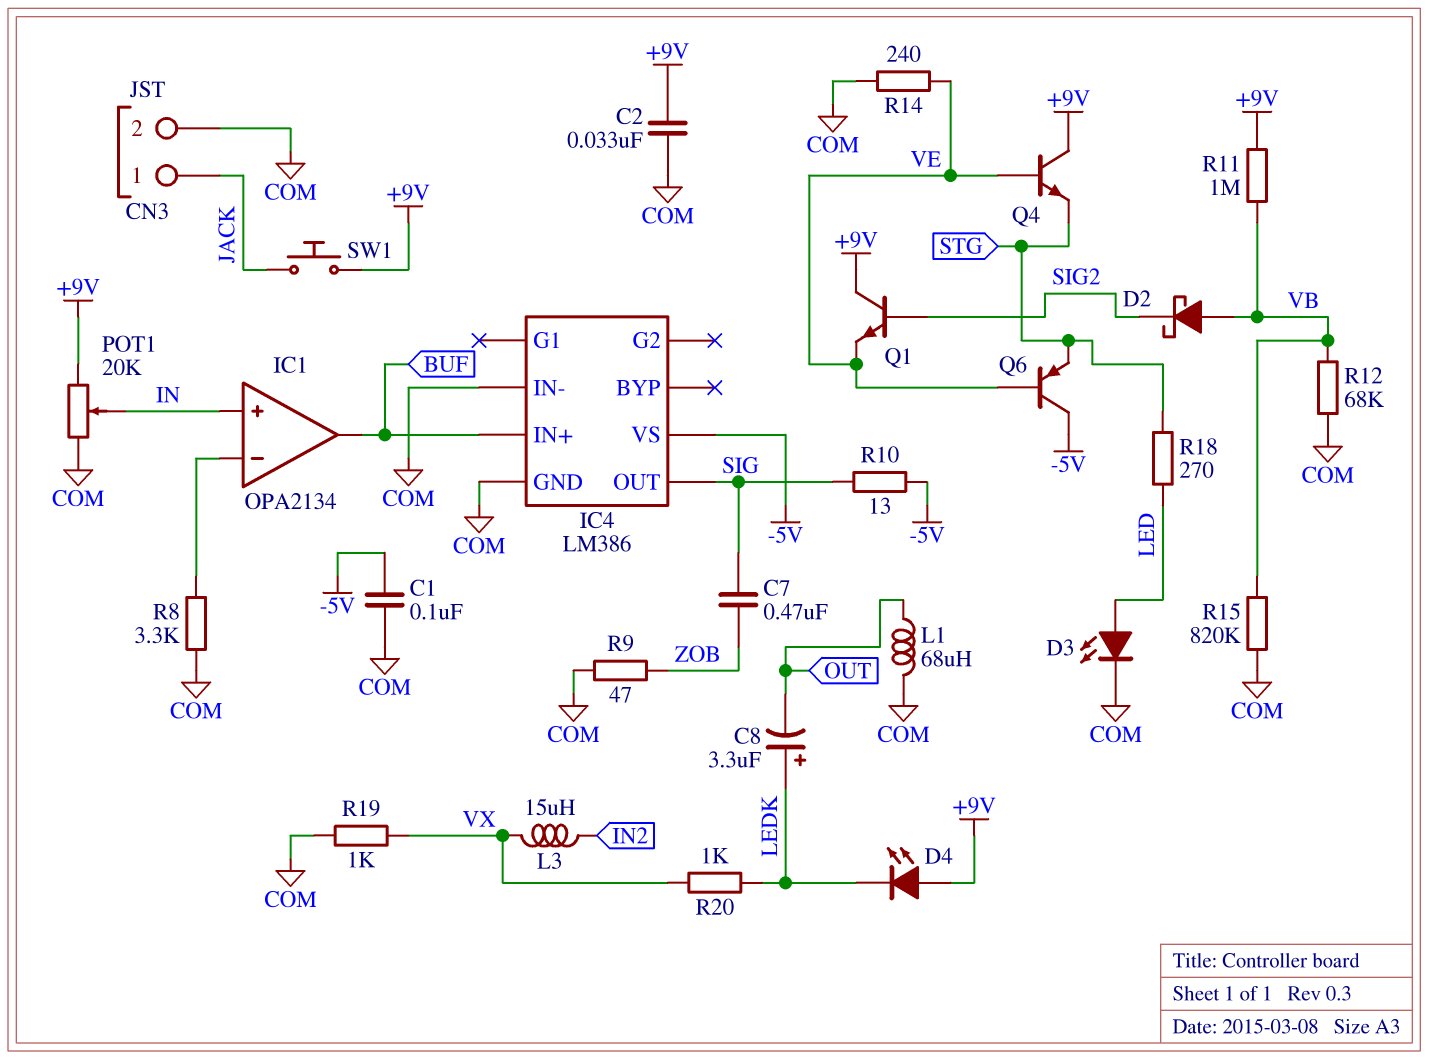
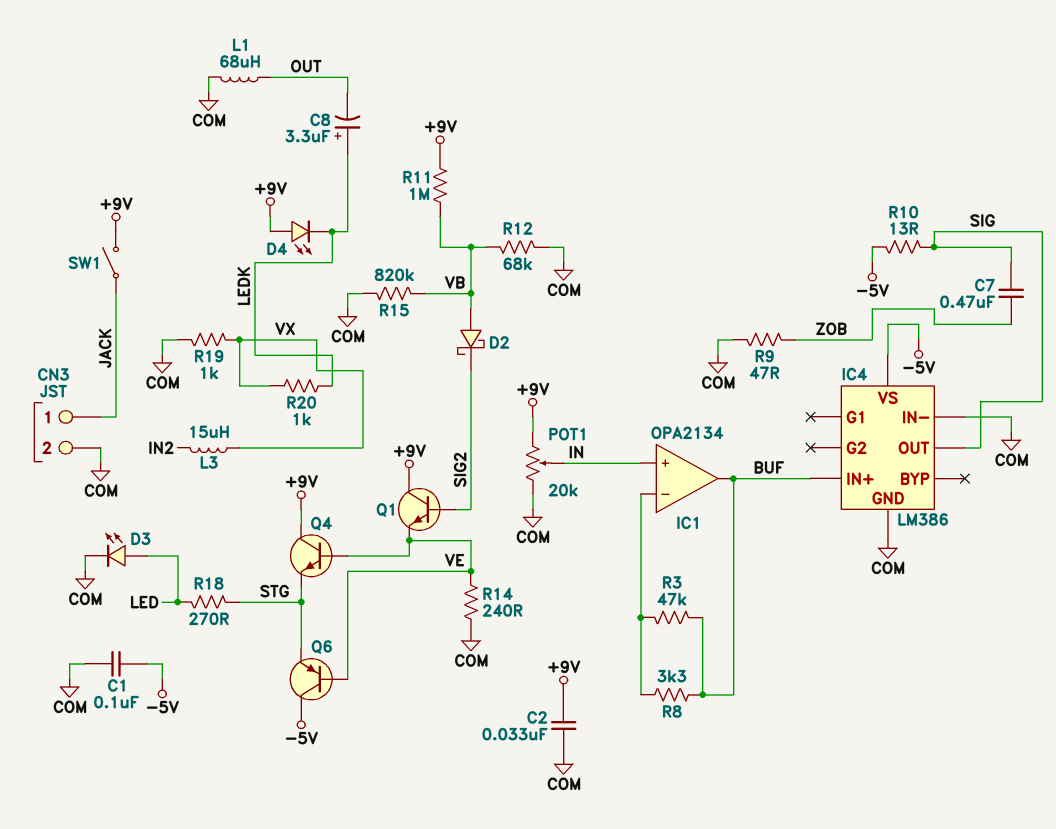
R3: none -> 47k (BUF, IC1/in-)
R8: 3.3k (COM, IC1/in-) -> 3.3k (BUF, IC1/in-)
SW1: button (+9V, JACK) -> switch (+9V, JACK)

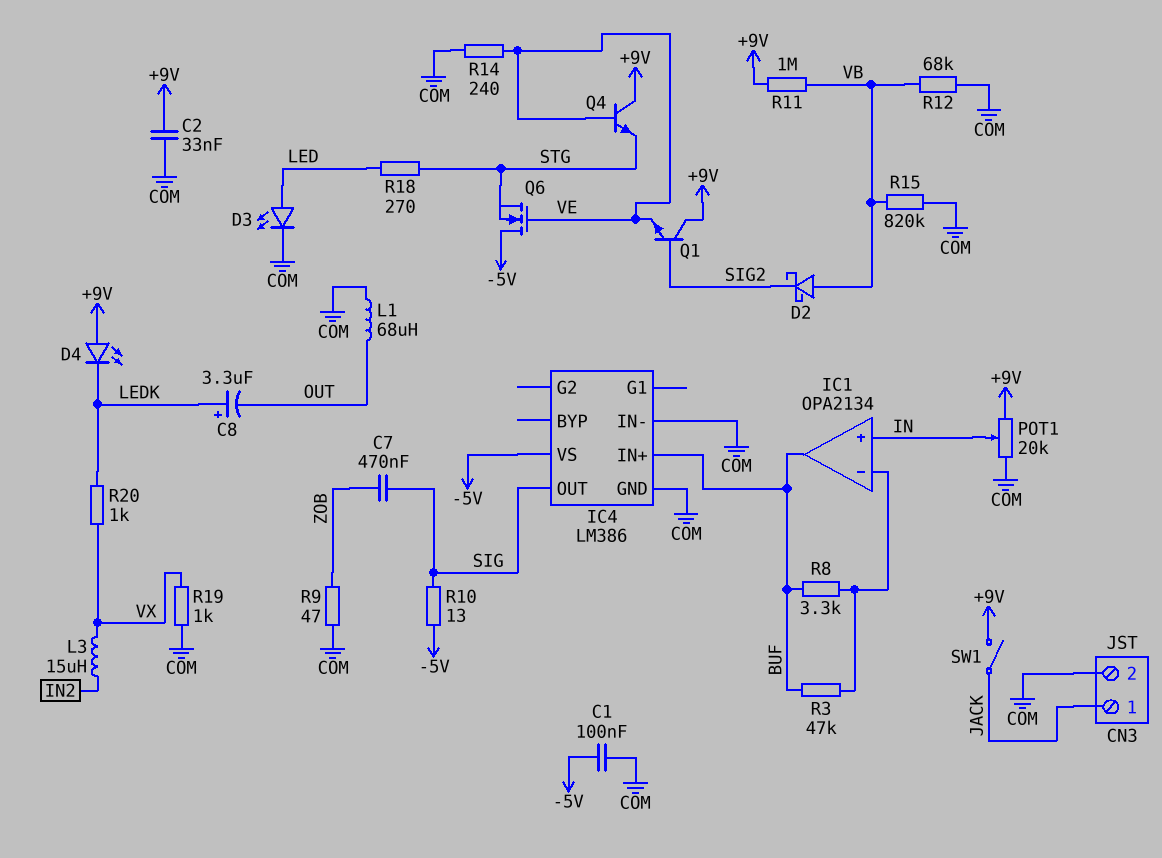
Q6: PNP (B VE, C -5V, E STG) -> NMOS (G VE, D -5V, S STG)

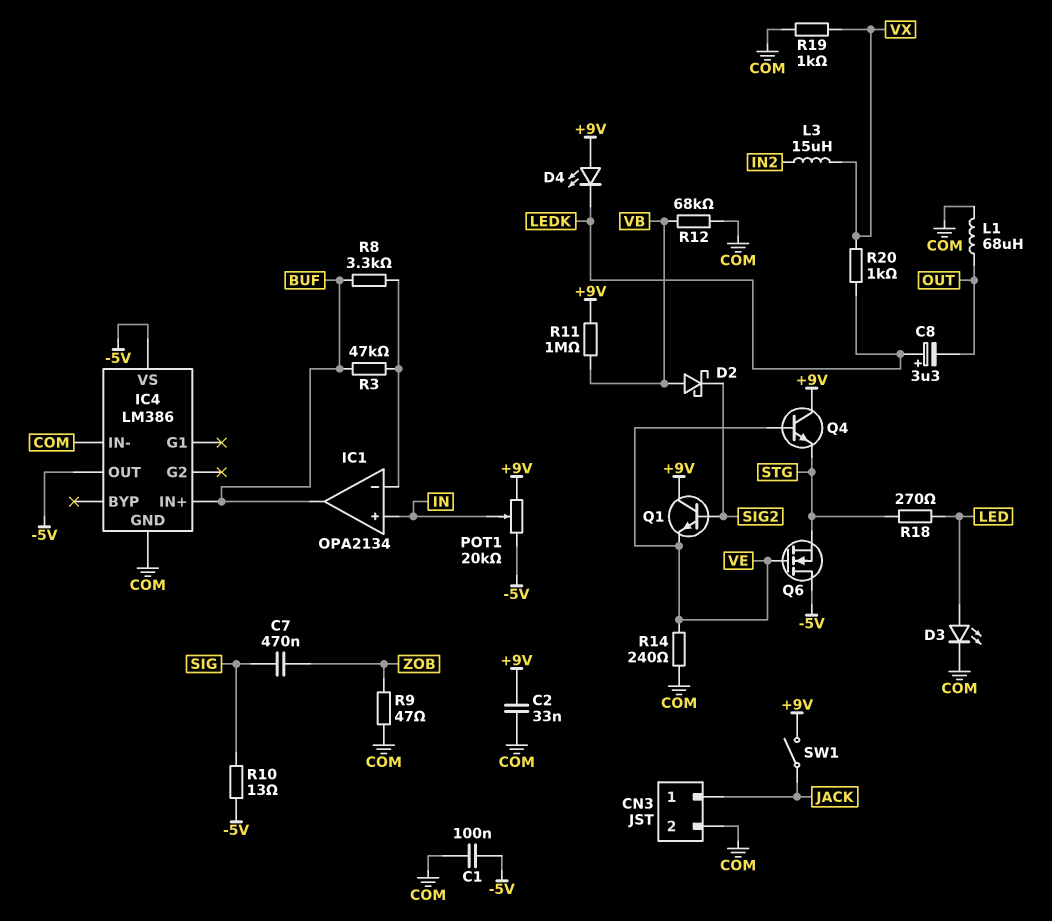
IC4 pin OUT: SIG -> -5V
POT1: 20k (+9V, COM, wiper IN) -> 20k (+9V, -5V, wiper IN)
R15: 820k (COM, VB) -> none

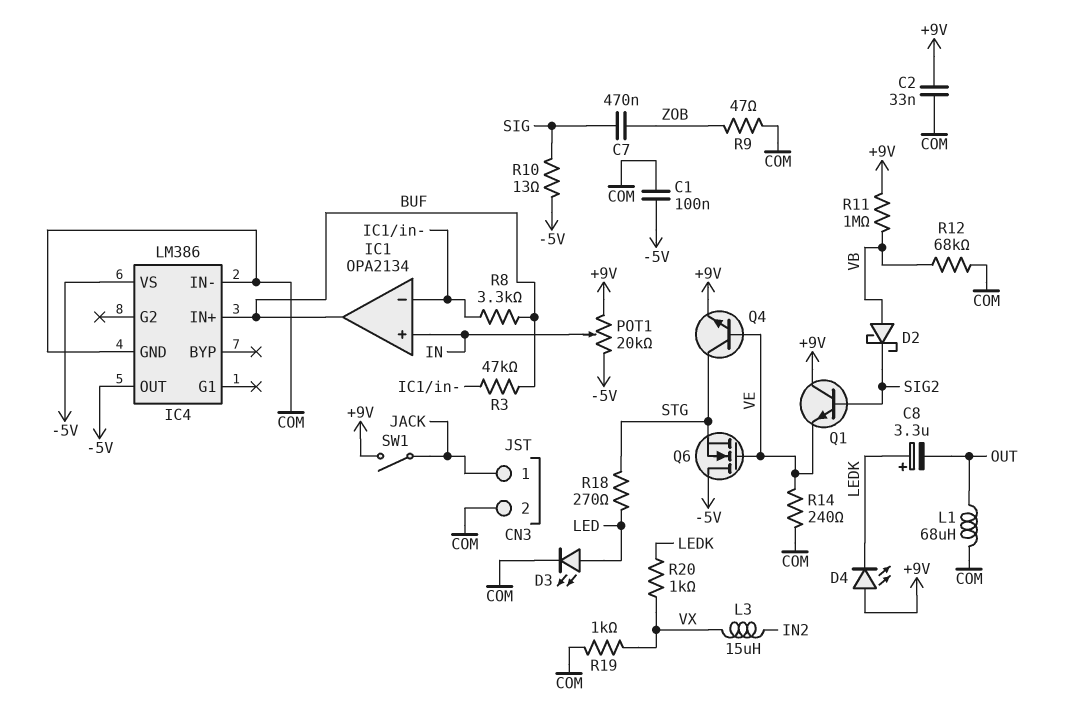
Q4: NPN (B VE, C +9V, E STG) -> NPN (B VE, C STG, E +9V)

